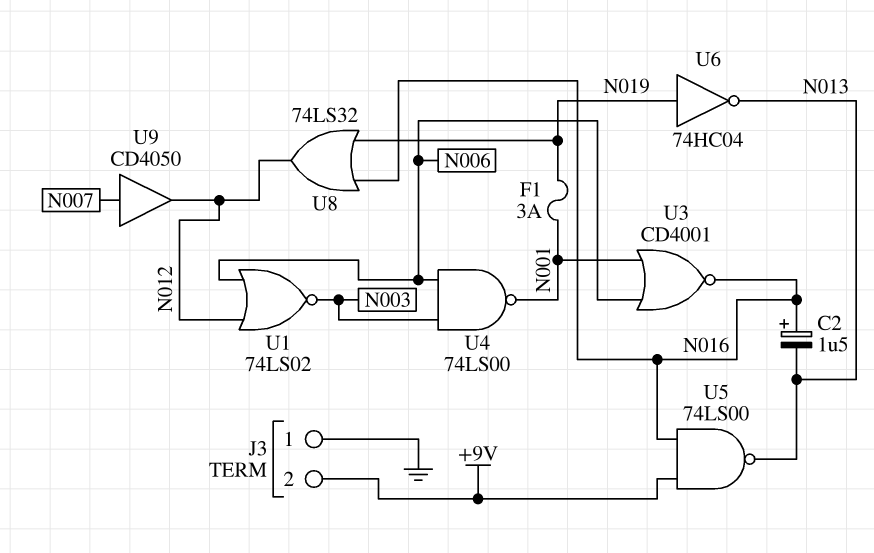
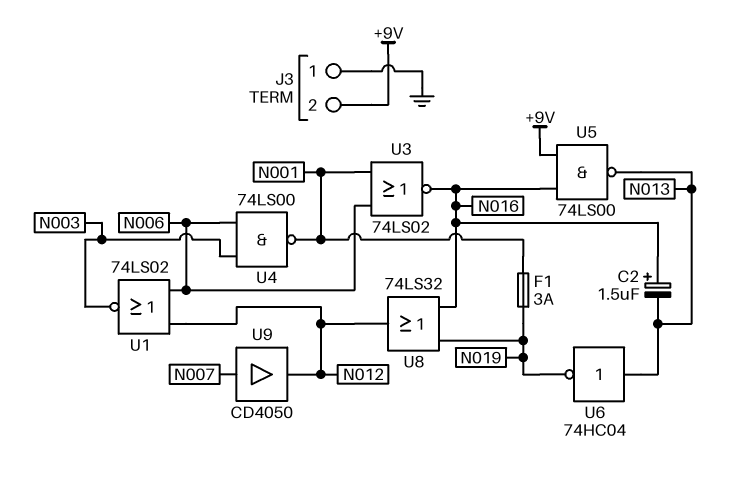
U3: NOR CD4001 (in N001, in N006, out N016) -> NOR 74LS02 (in N001, in N006, out N016)
U6: NOT 74HC04 (in N019, out N013) -> NOT 74HC04 (in N013, out N019)

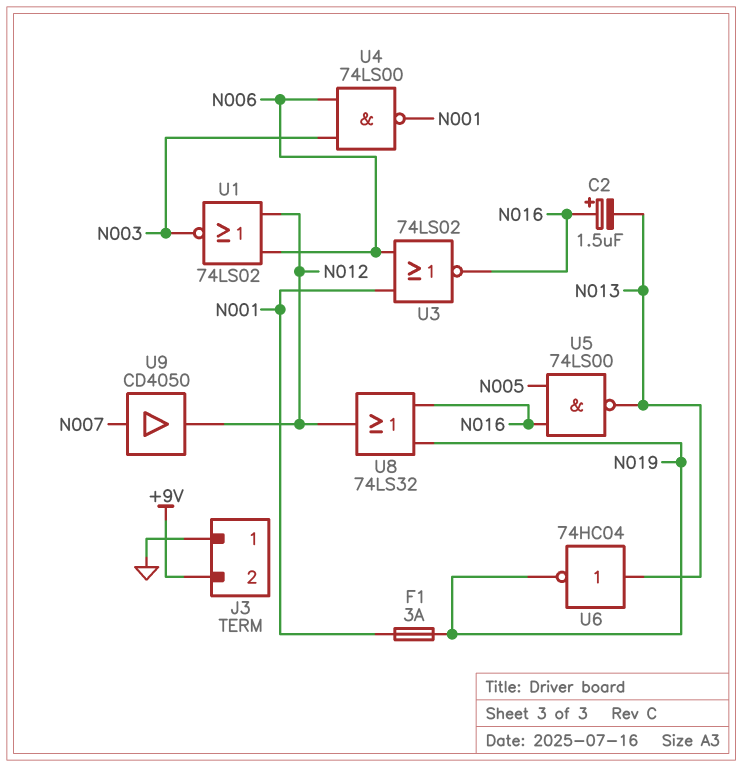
U5: NAND 74LS00 (in +9V, in N016, out N013) -> NAND 74LS00 (in N005, in N016, out N013)

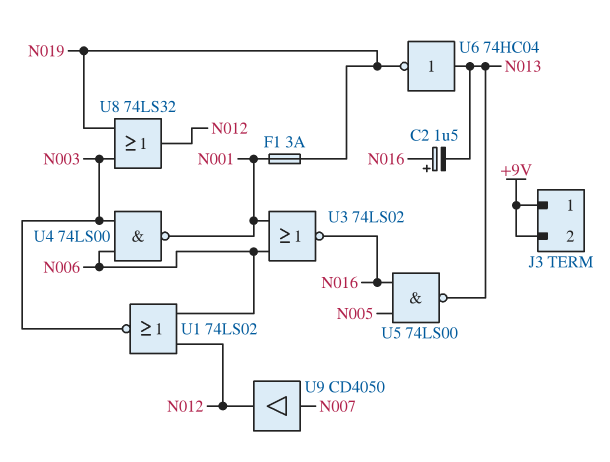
J3 pin 1: GND -> +9V
U8: OR 74LS32 (in N016, in N019, out N012) -> OR 74LS32 (in N003, in N019, out N012)

